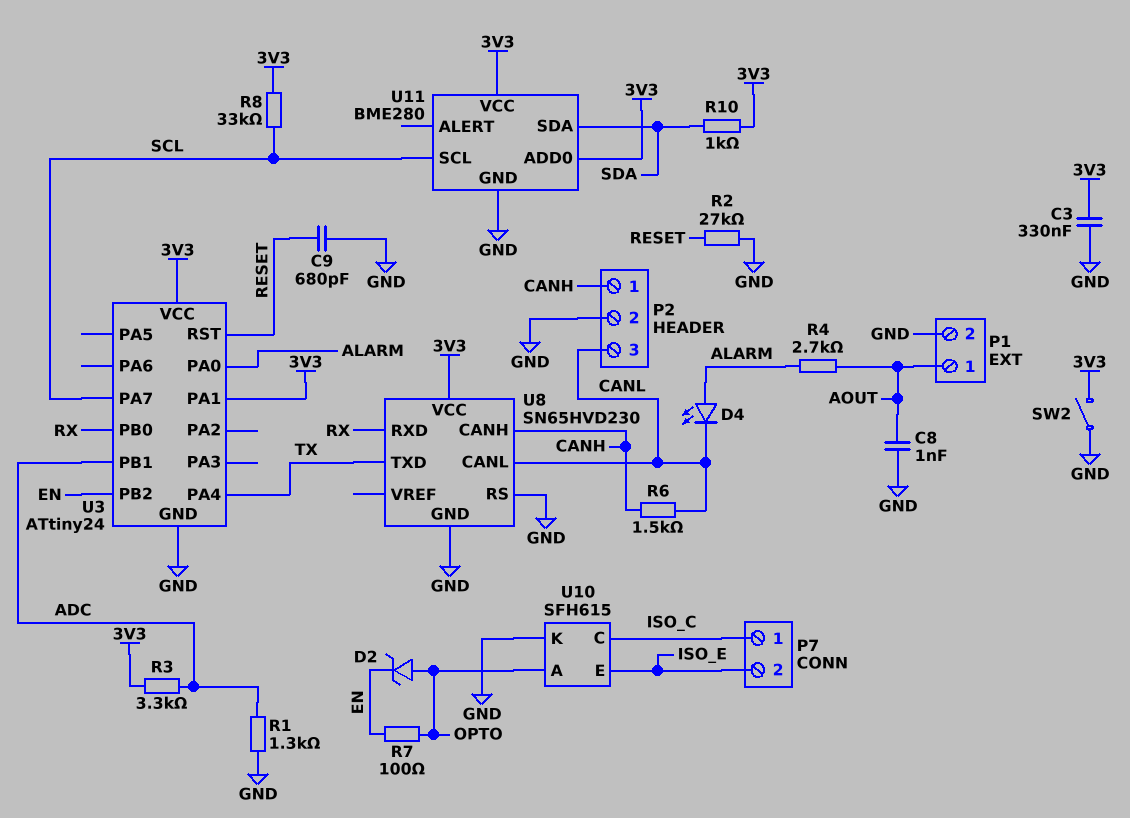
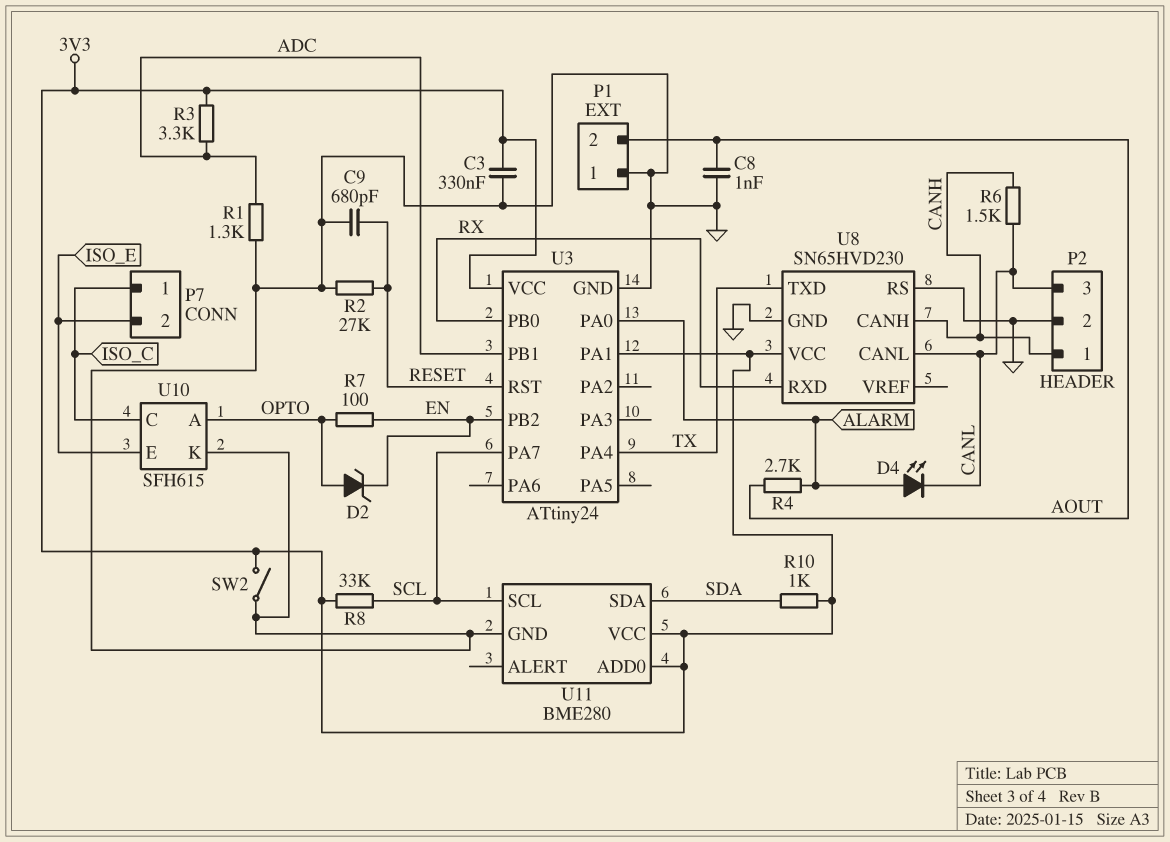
P1 pin 1: AOUT -> GND
P1 pin 2: GND -> AOUT

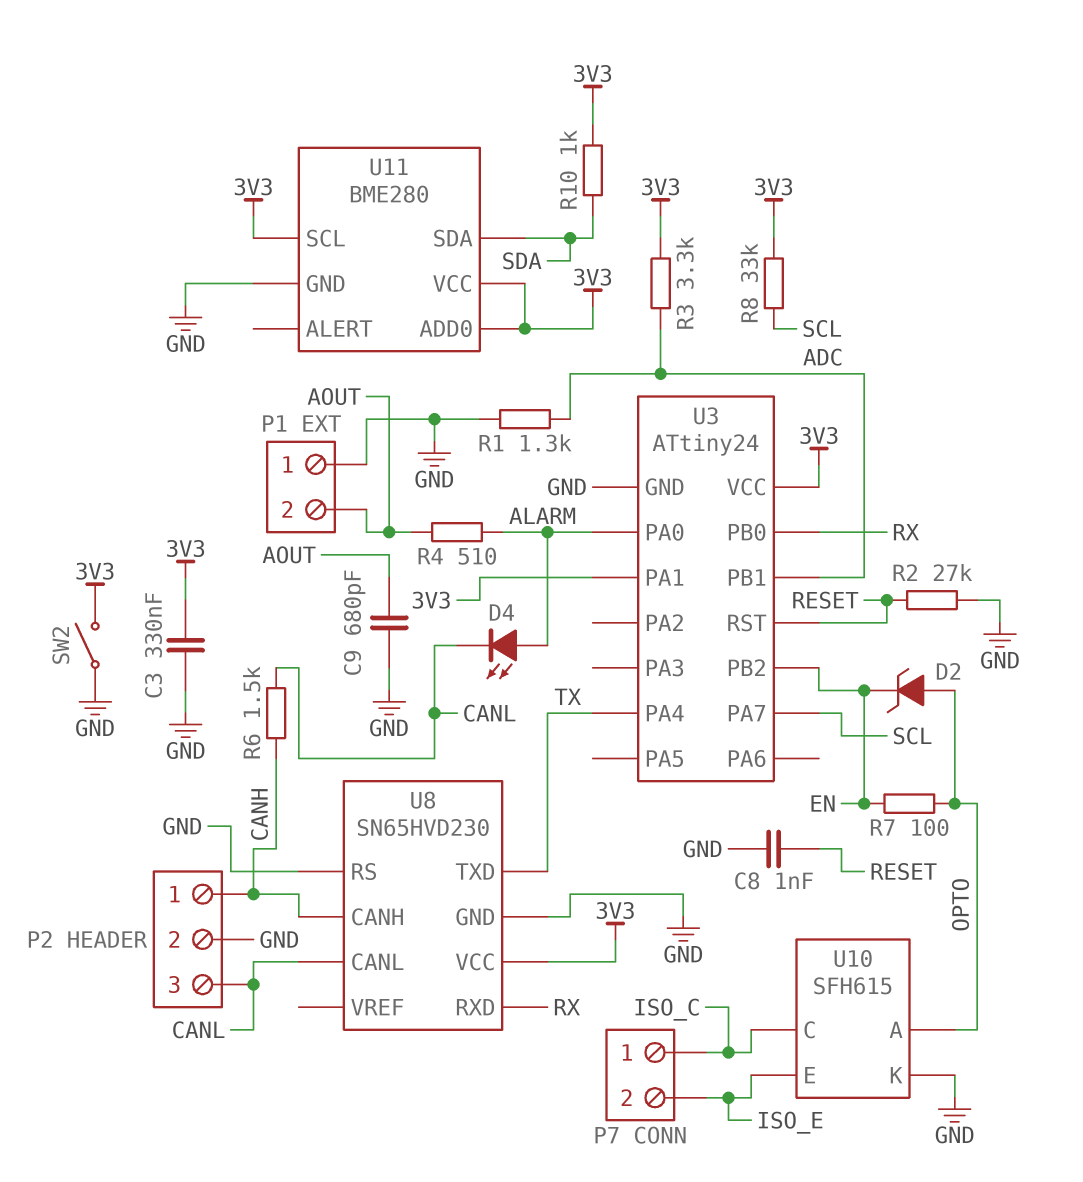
C8: 1nF (AOUT, GND) -> 1nF (GND, RESET)
C9: 680pF (GND, RESET) -> 680pF (AOUT, GND)
R4: 2.7k (ALARM, AOUT) -> 510 (ALARM, AOUT)
U11 pin SCL: SCL -> 3V3

